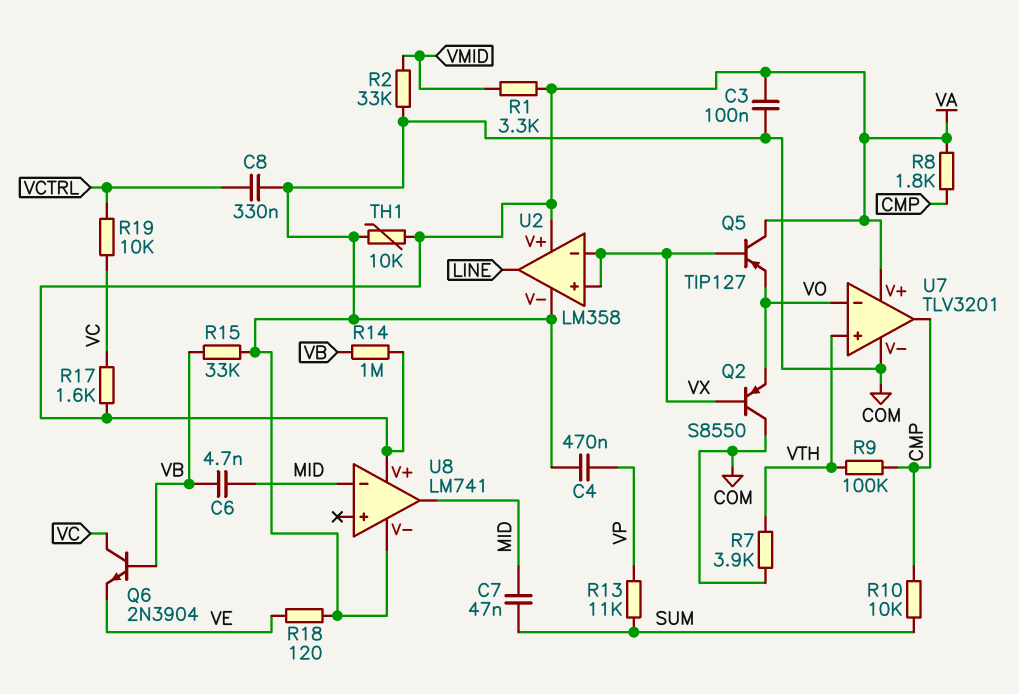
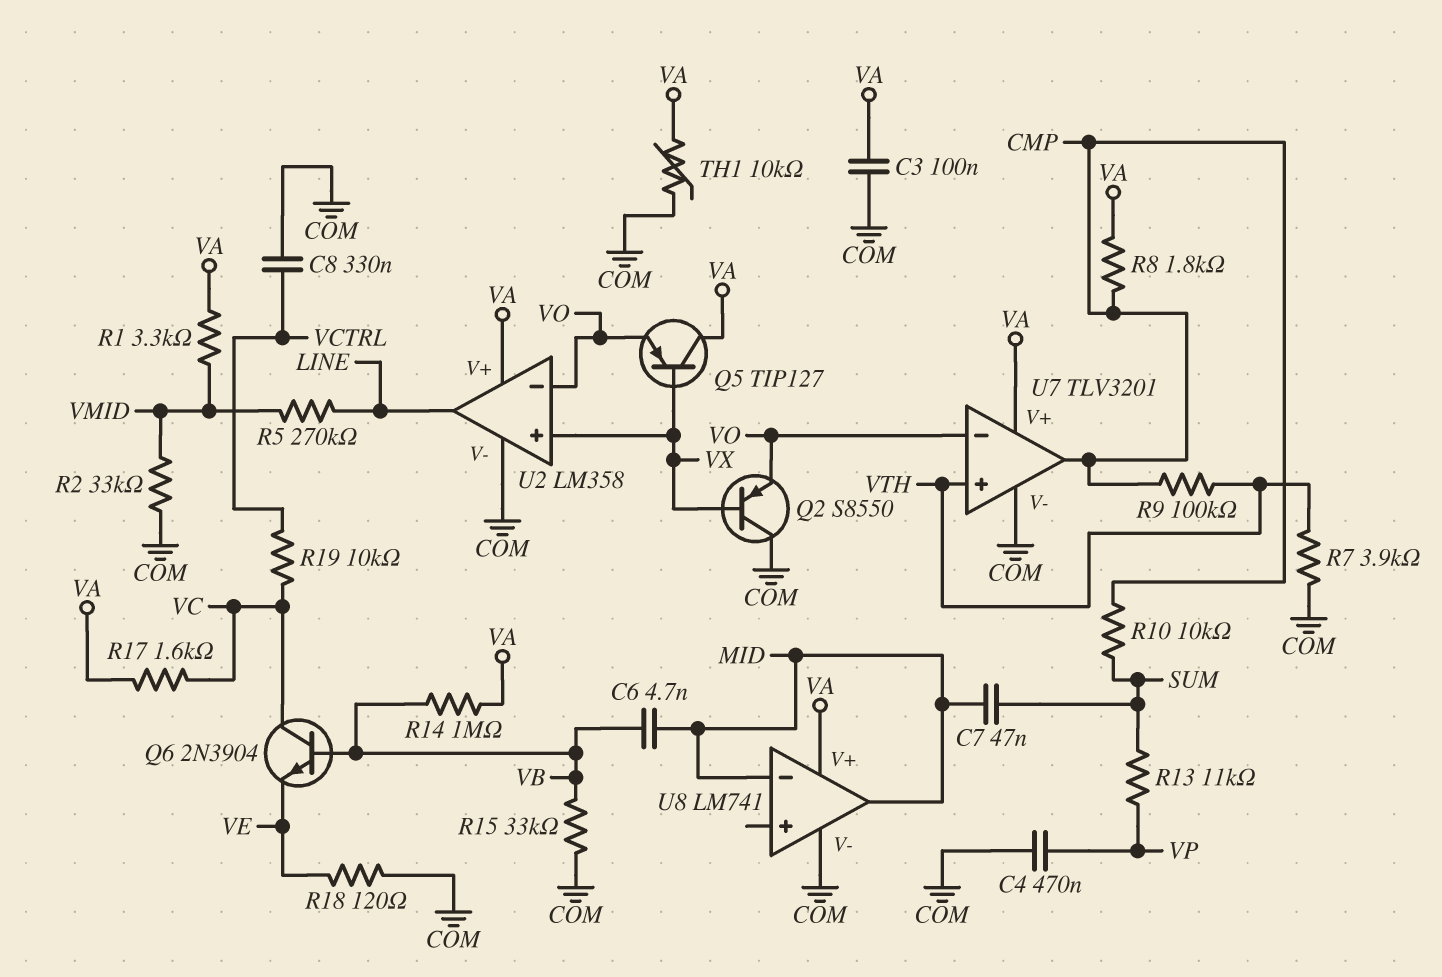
R5: none -> 270k (LINE, VMID)
U2 pin in-: VX -> VO

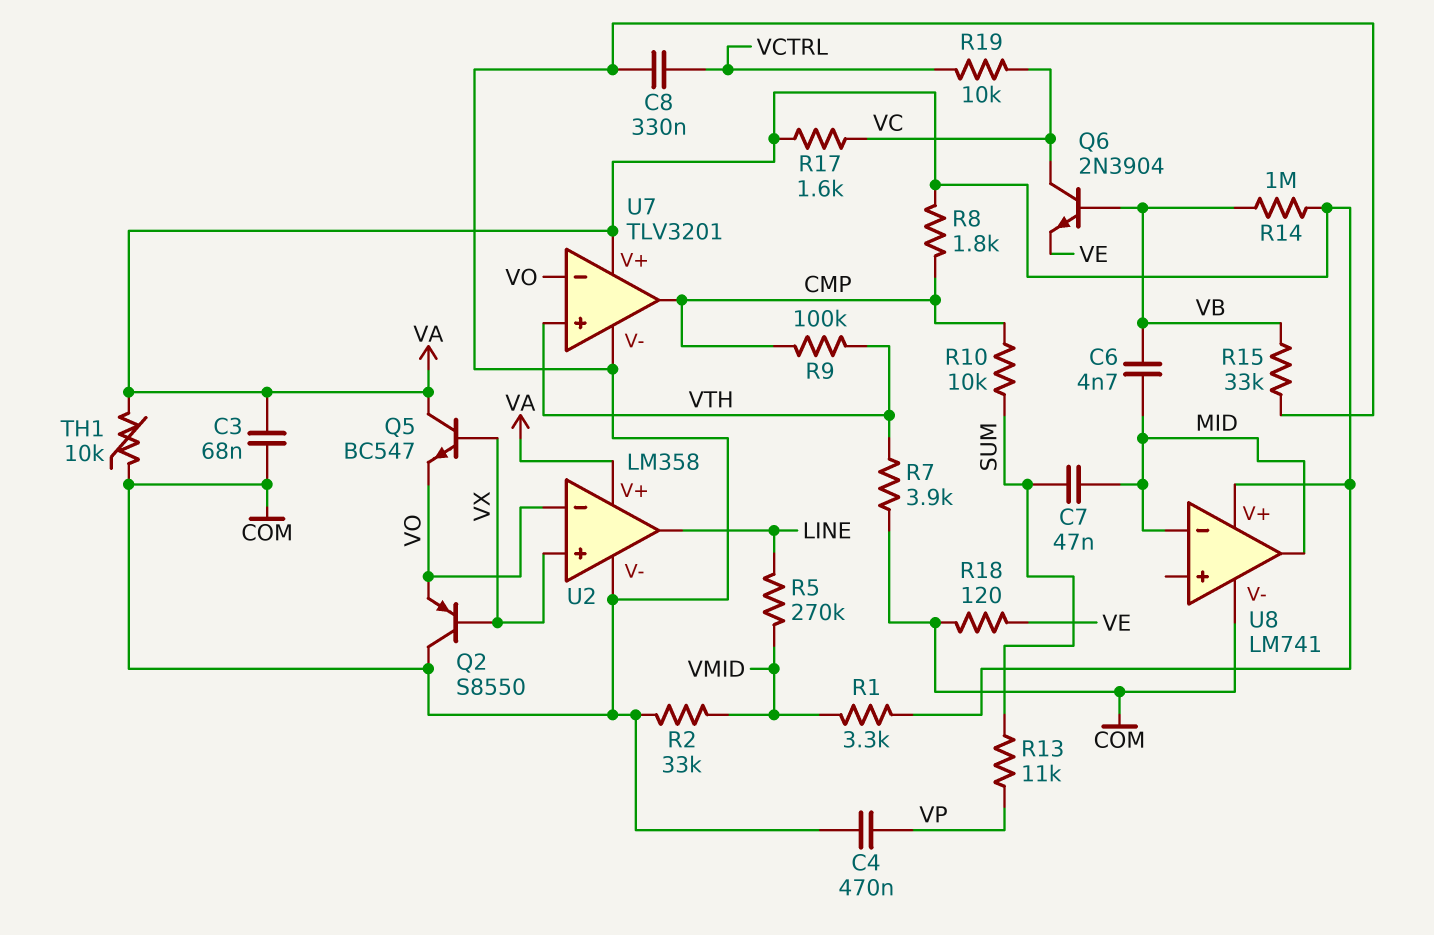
C3: 100nF (COM, VA) -> 68nF (COM, VA)
Q5: PNP TIP127 (B VX, C VA, E VO) -> NPN BC547 (B VX, C VA, E VO)

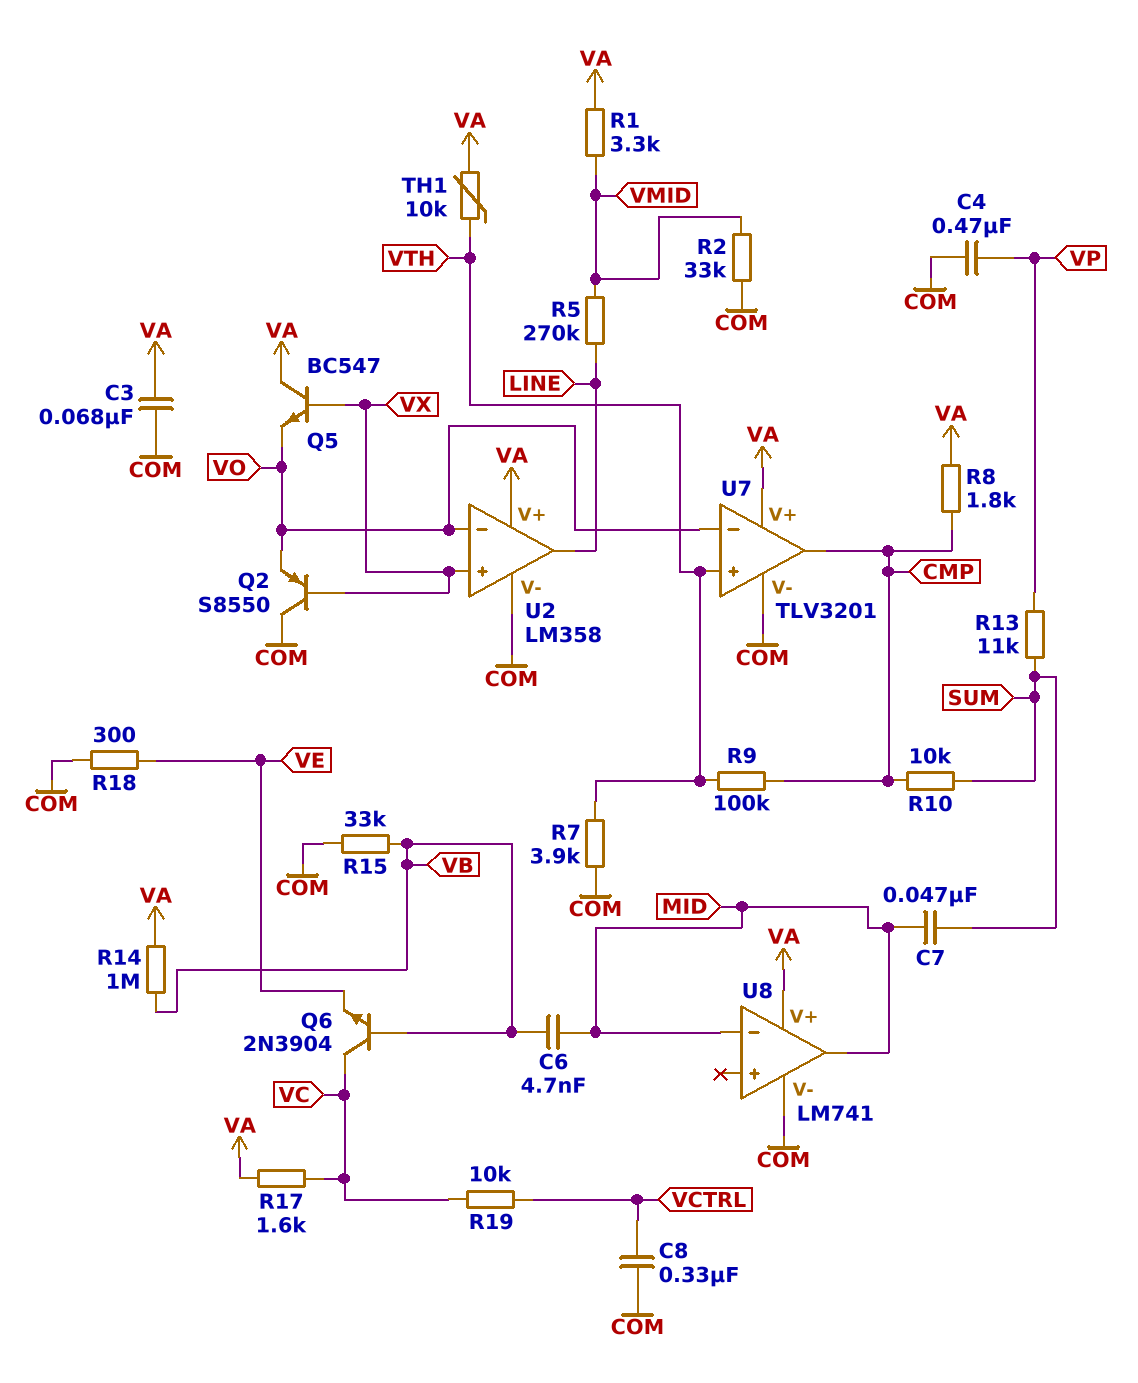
R18: 120 (COM, VE) -> 300 (COM, VE)
TH1: 10k (COM, VA) -> 10k (VA, VTH)

